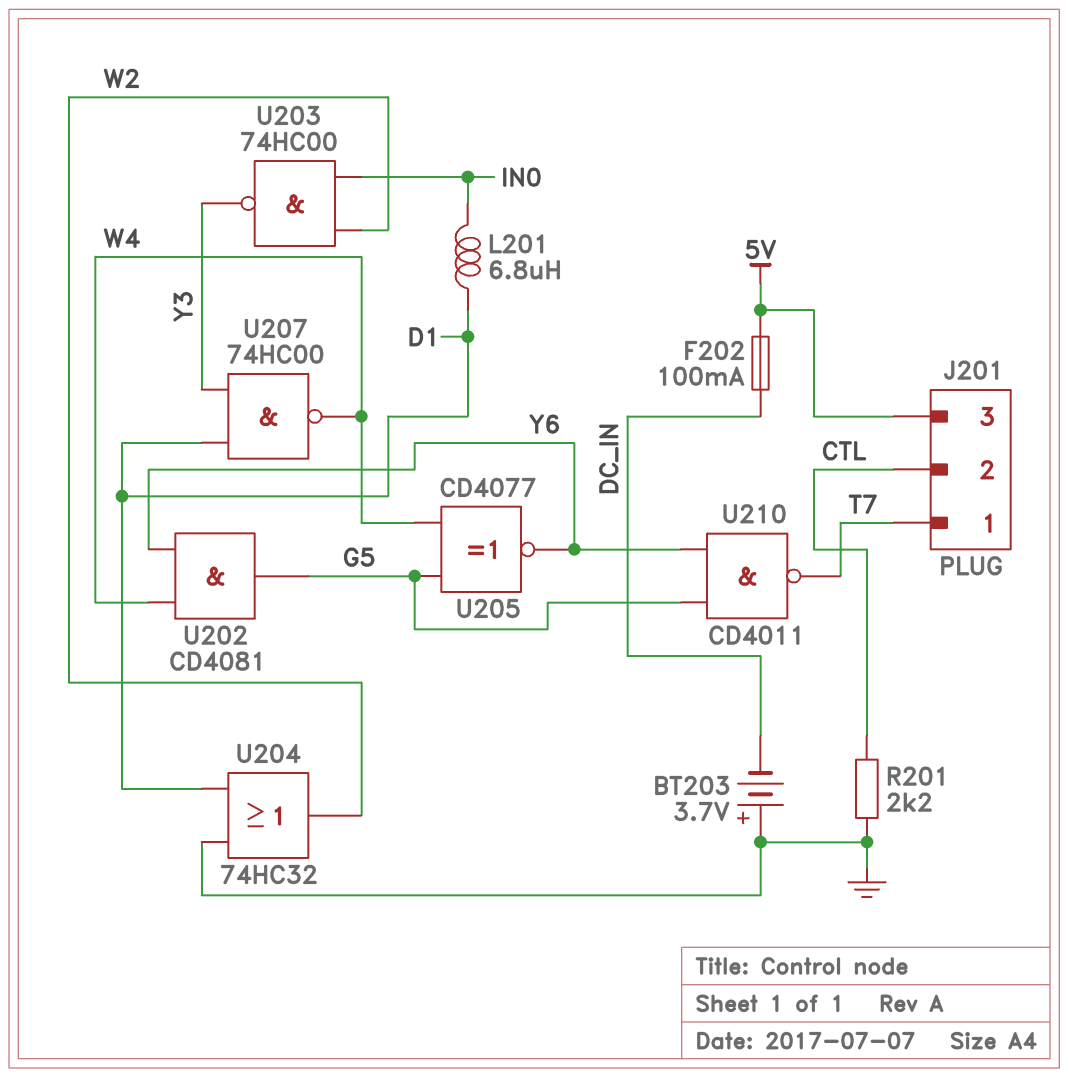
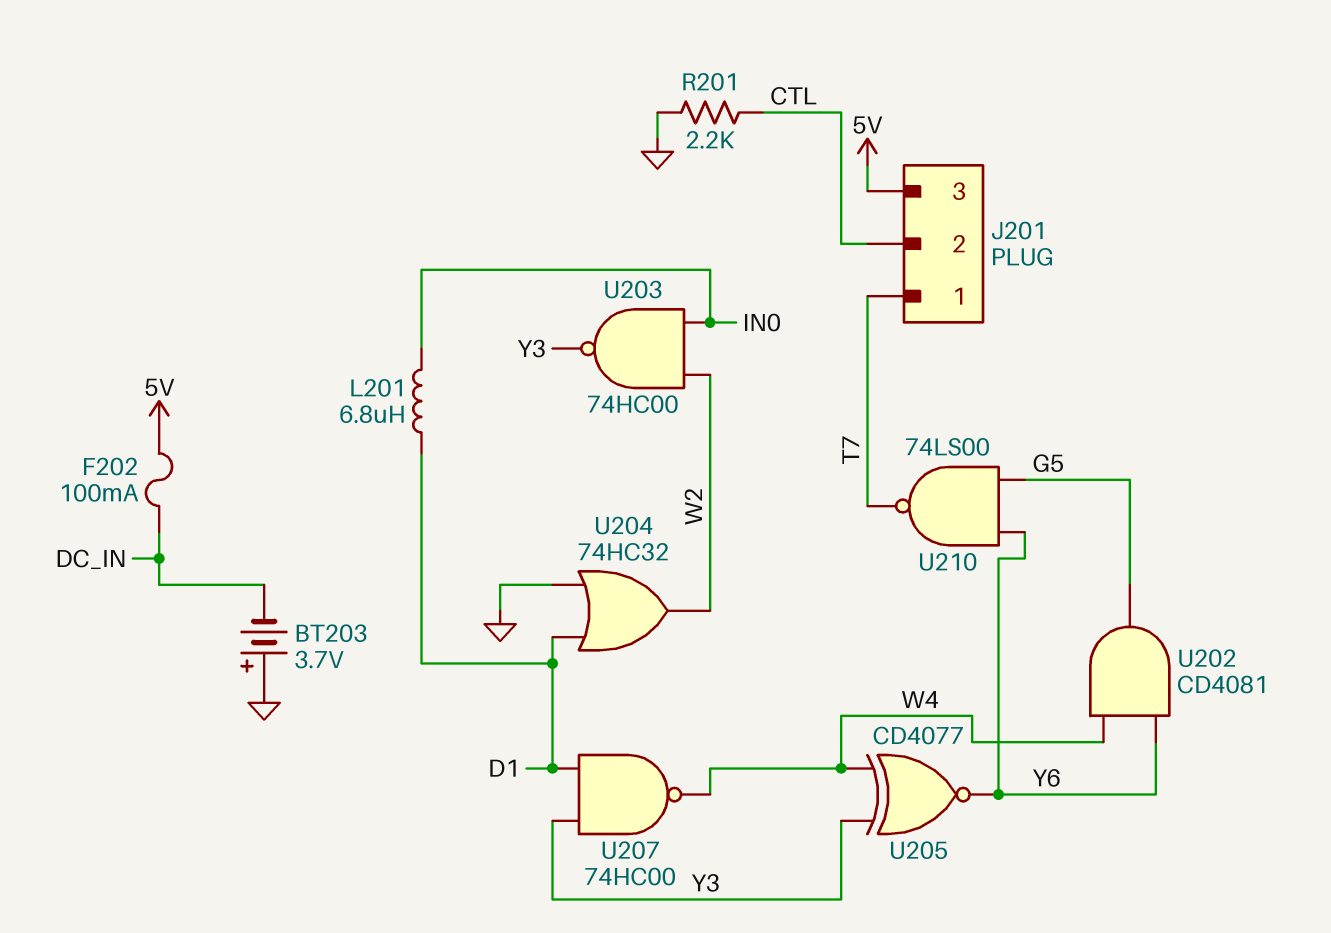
U205: XNOR CD4077 (in G5, in W4, out Y6) -> XNOR CD4077 (in W4, in Y3, out Y6)
U210: NAND CD4011 (in G5, in Y6, out T7) -> NAND 74LS00 (in G5, in Y6, out T7)

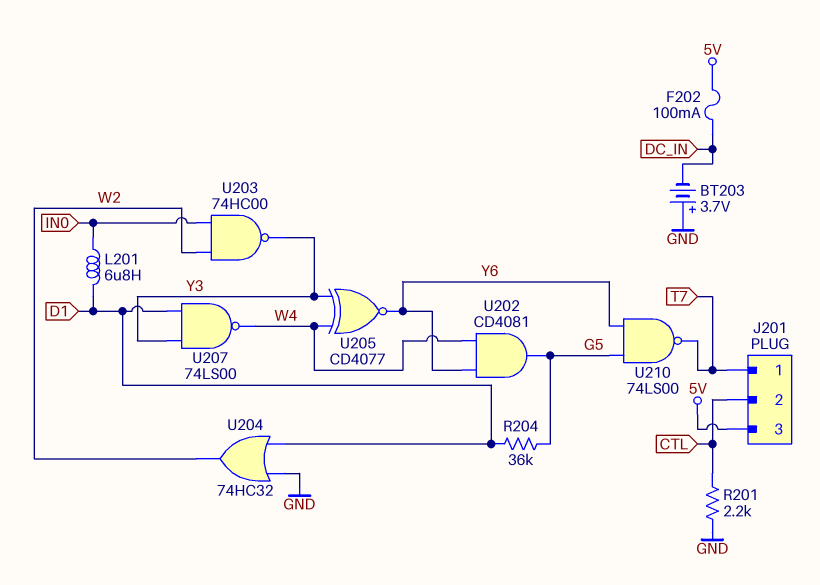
R204: none -> 36k (D1, G5)
U207: NAND 74HC00 (in D1, in Y3, out W4) -> NAND 74LS00 (in D1, in Y3, out W4)

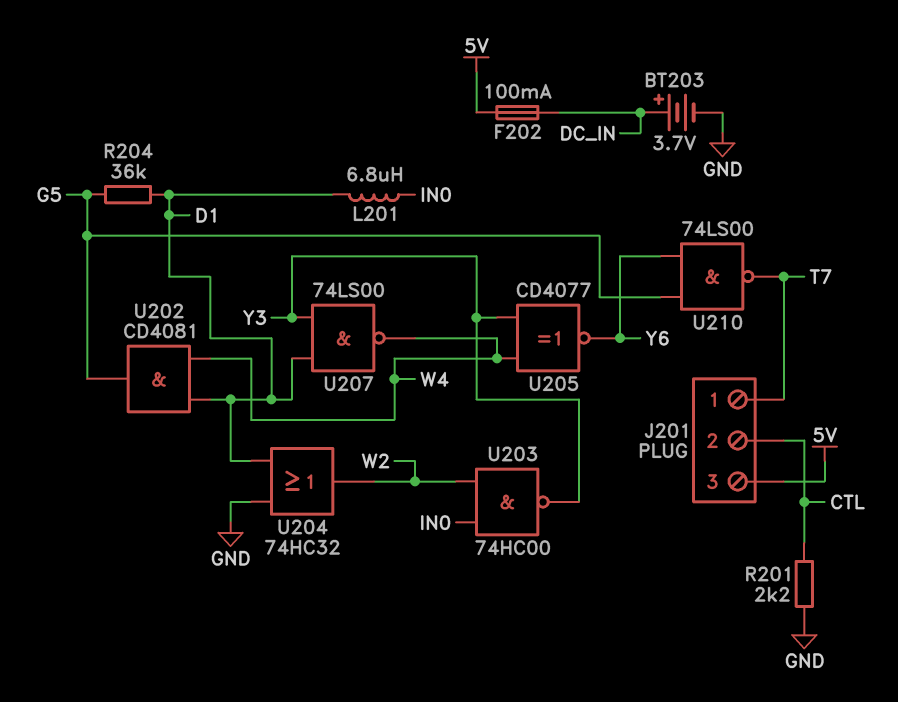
BT203: 3.7V (plus GND, minus DC_IN) -> 3.7V (plus DC_IN, minus GND)
U202: AND CD4081 (in W4, in Y6, out G5) -> AND CD4081 (in D1, in W4, out G5)

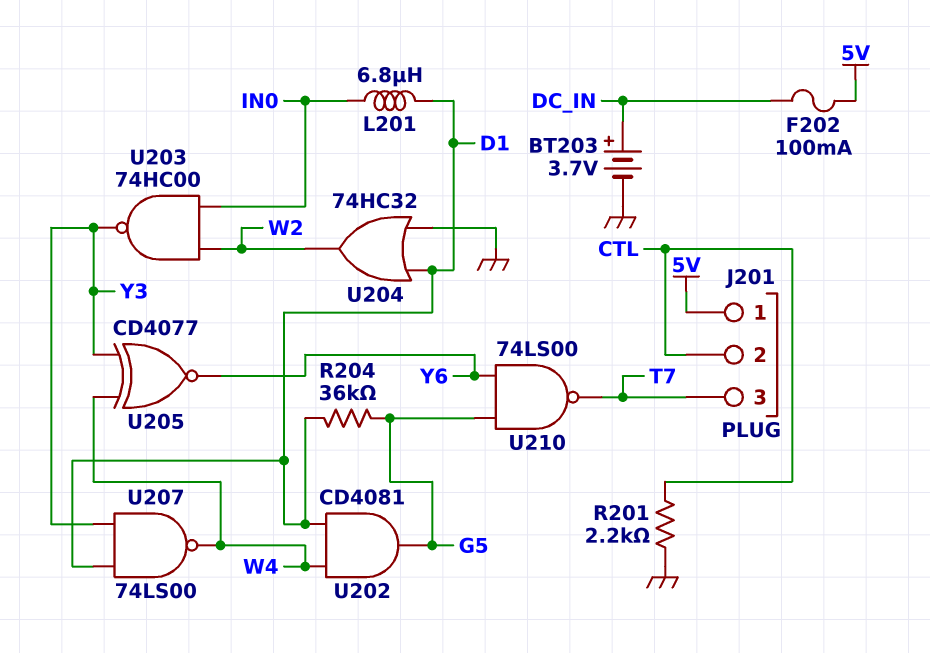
J201 pin 1: T7 -> 5V
J201 pin 3: 5V -> T7

